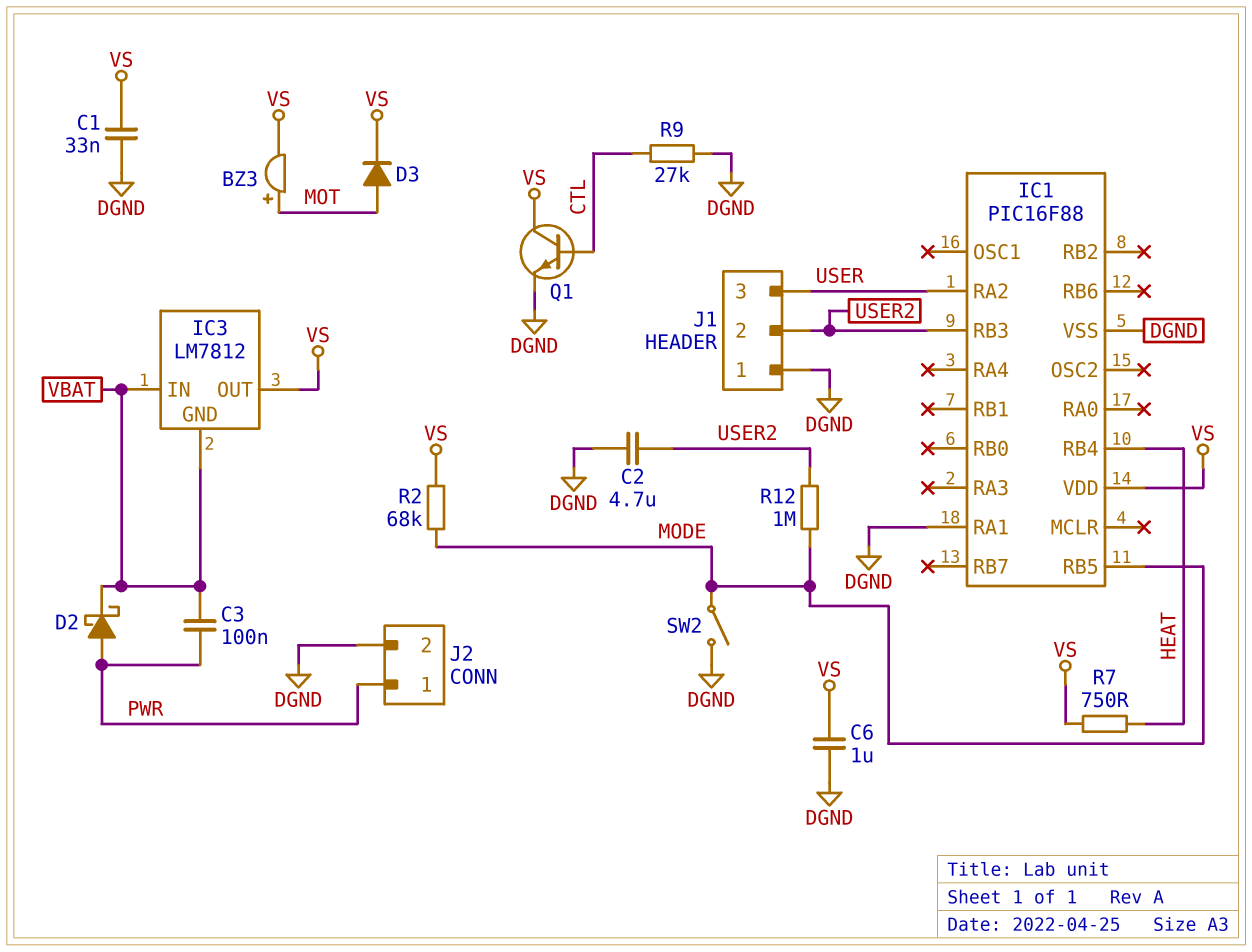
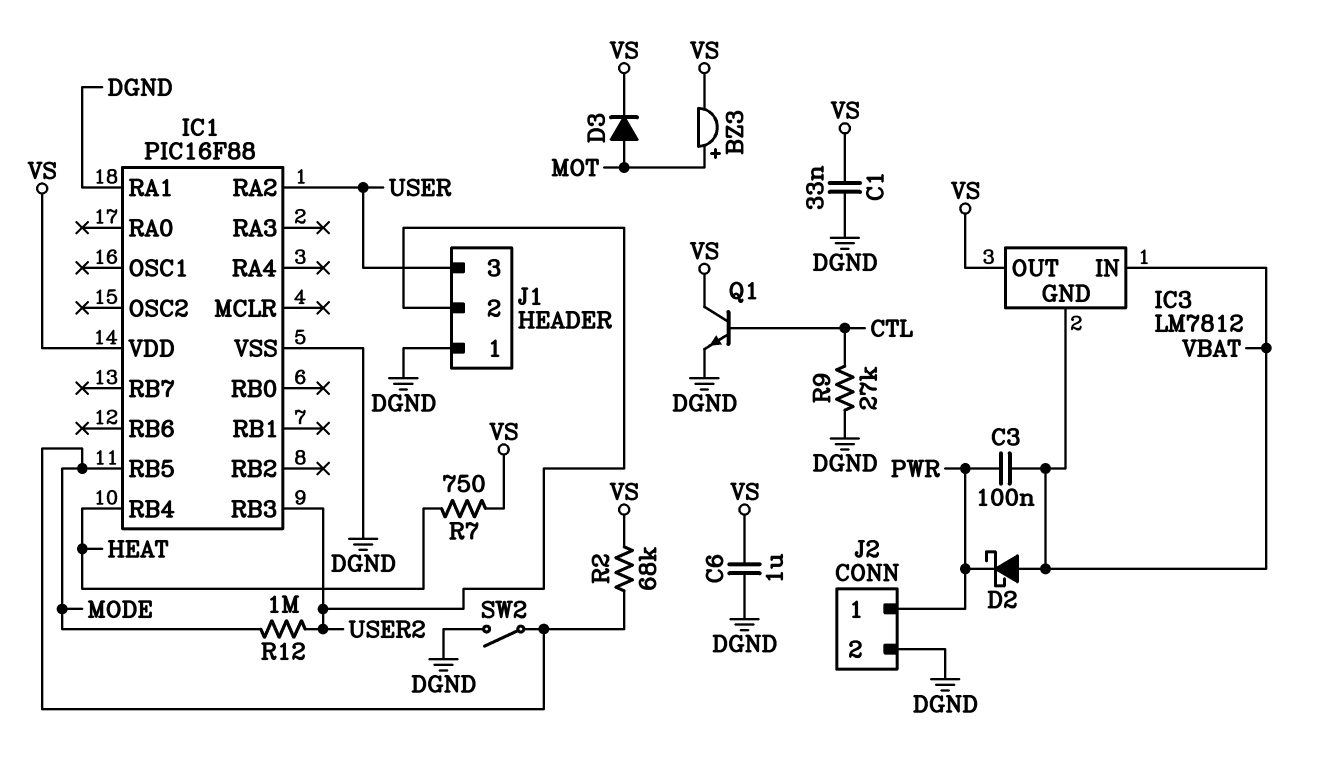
C2: 4.7uF (DGND, USER2) -> none
D2: schottky (A PWR, K VBAT) -> schottky (A VBAT, K PWR)

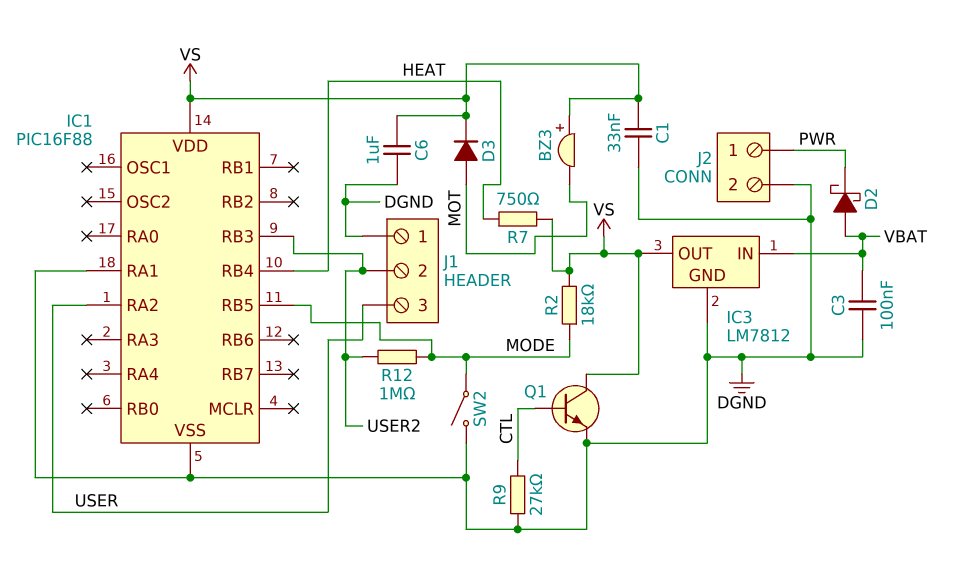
BZ3: buzzer (plus MOT, minus VS) -> buzzer (plus VS, minus MOT)
C3: 100nF (PWR, VBAT) -> 100nF (DGND, VBAT)
IC3 pin GND: VBAT -> DGND
R2: 68k (MODE, VS) -> 18k (MODE, VS)

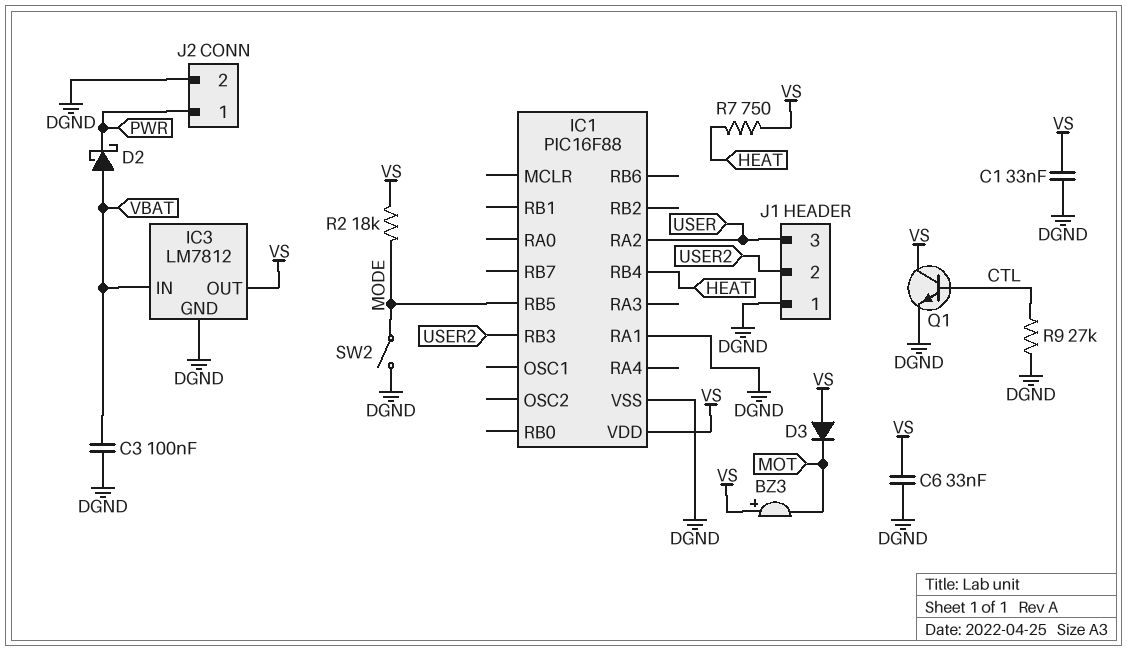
C6: 1uF (DGND, VS) -> 33nF (DGND, VS)
D3: diode (A MOT, K VS) -> diode (A VS, K MOT)
R12: 1M (MODE, USER2) -> none

